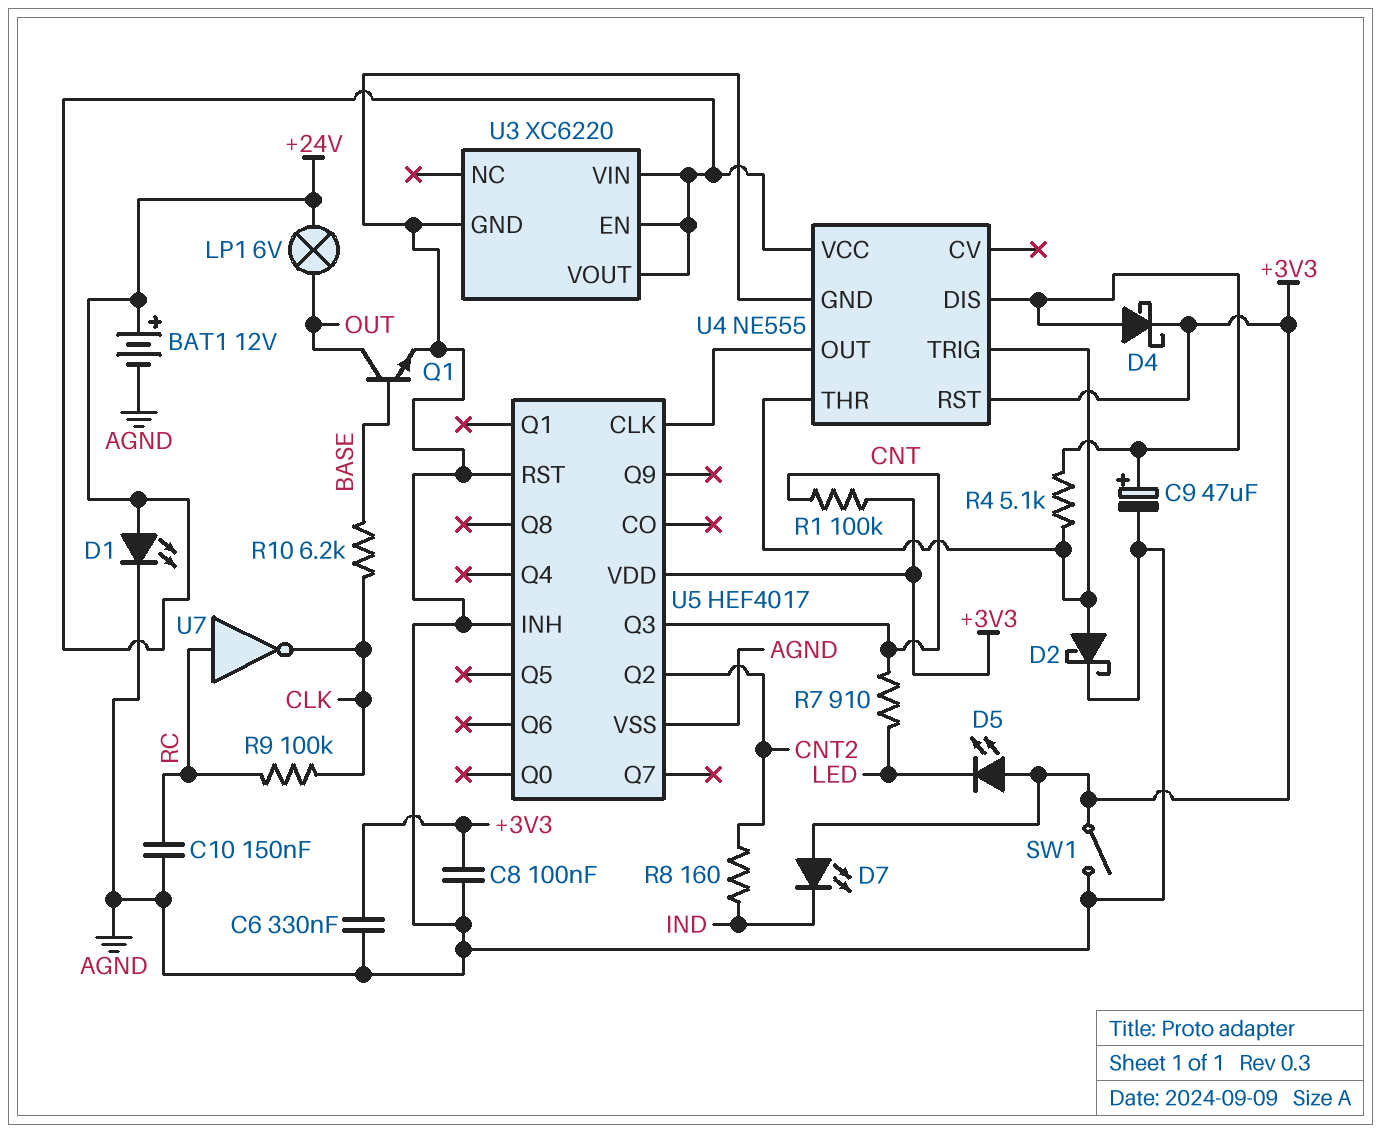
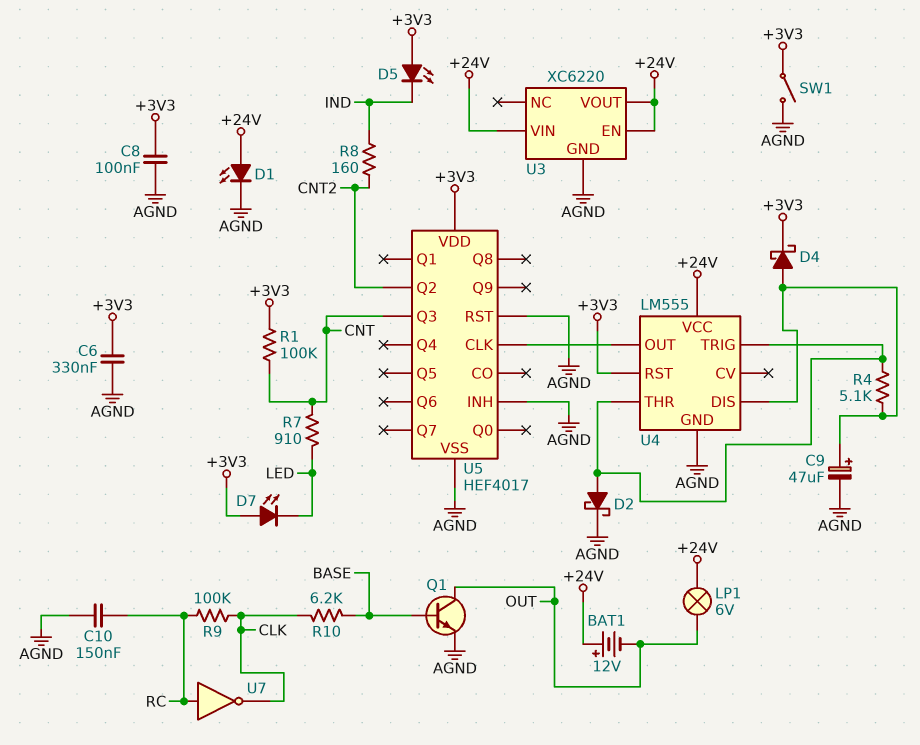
BAT1: 12V (plus +24V, minus AGND) -> 12V (plus +24V, minus OUT)
D5: LED (A +3V3, K LED) -> LED (A +3V3, K IND)
D7: LED (A +3V3, K IND) -> LED (A +3V3, K LED)
U4: NE555 -> LM555

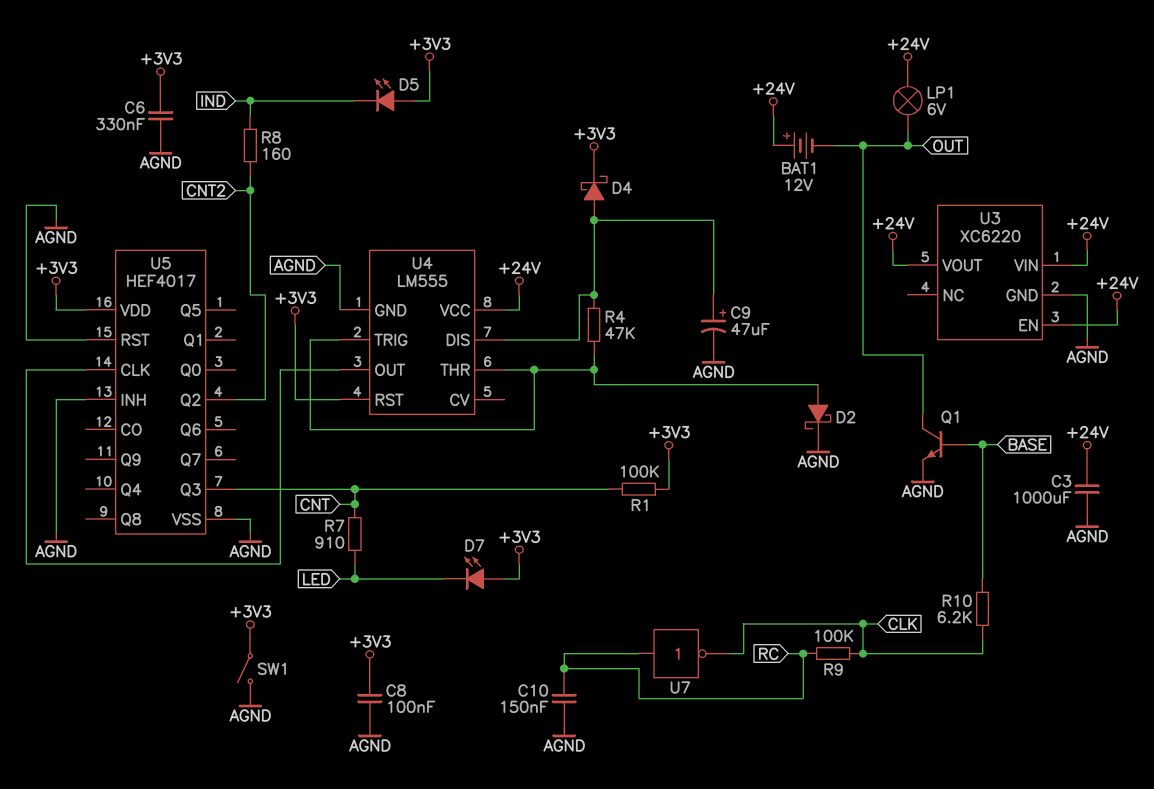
C3: none -> 1000uF (+24V, AGND)
D1: LED (A +24V, K AGND) -> none
R4: 5.1k (U4/DIS, U4/THR) -> 47k (U4/DIS, U4/THR)

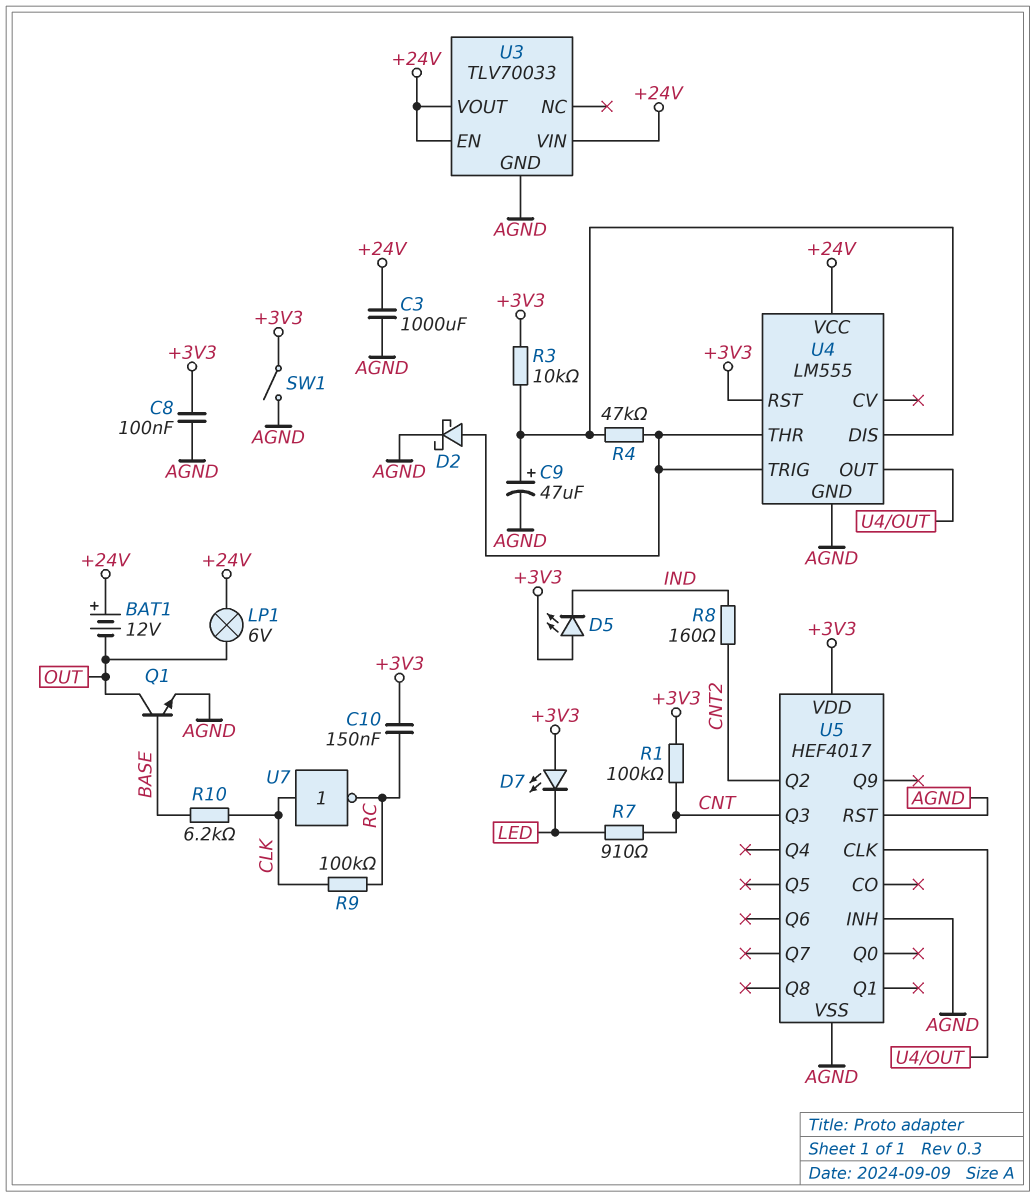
C6: 330nF (+3V3, AGND) -> none
C10: 150nF (AGND, RC) -> 150nF (+3V3, RC)
D4: schottky (A U4/DIS, K +3V3) -> none
R3: none -> 10k (+3V3, U4/DIS)
U3: XC6220 -> TLV70033
U7: NOT (in RC, out CLK) -> NOT (in CLK, out RC)

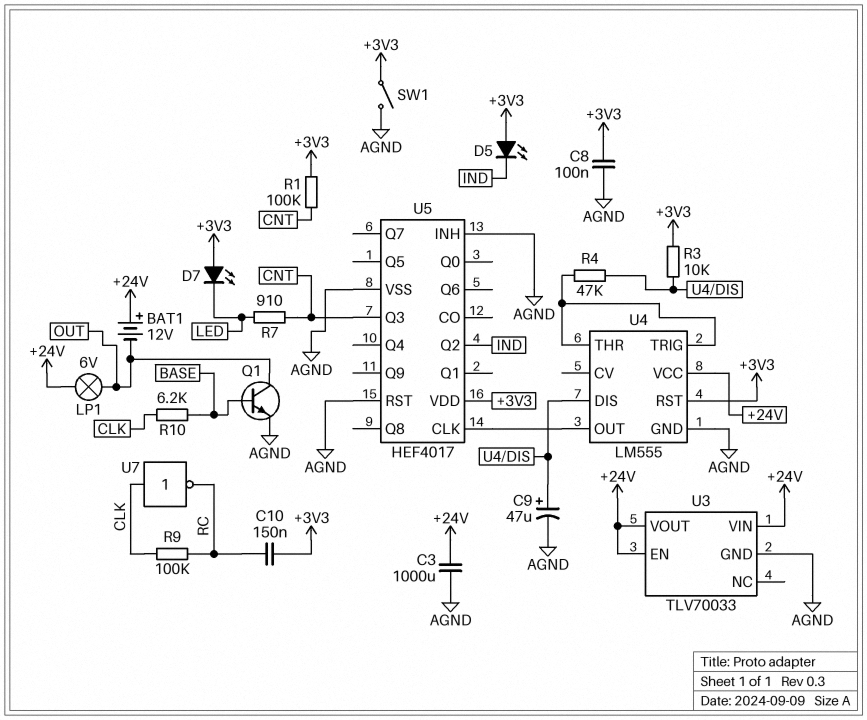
D2: schottky (A U4/THR, K AGND) -> none
R8: 160 (CNT2, IND) -> none
U5 pin Q2: CNT2 -> IND

